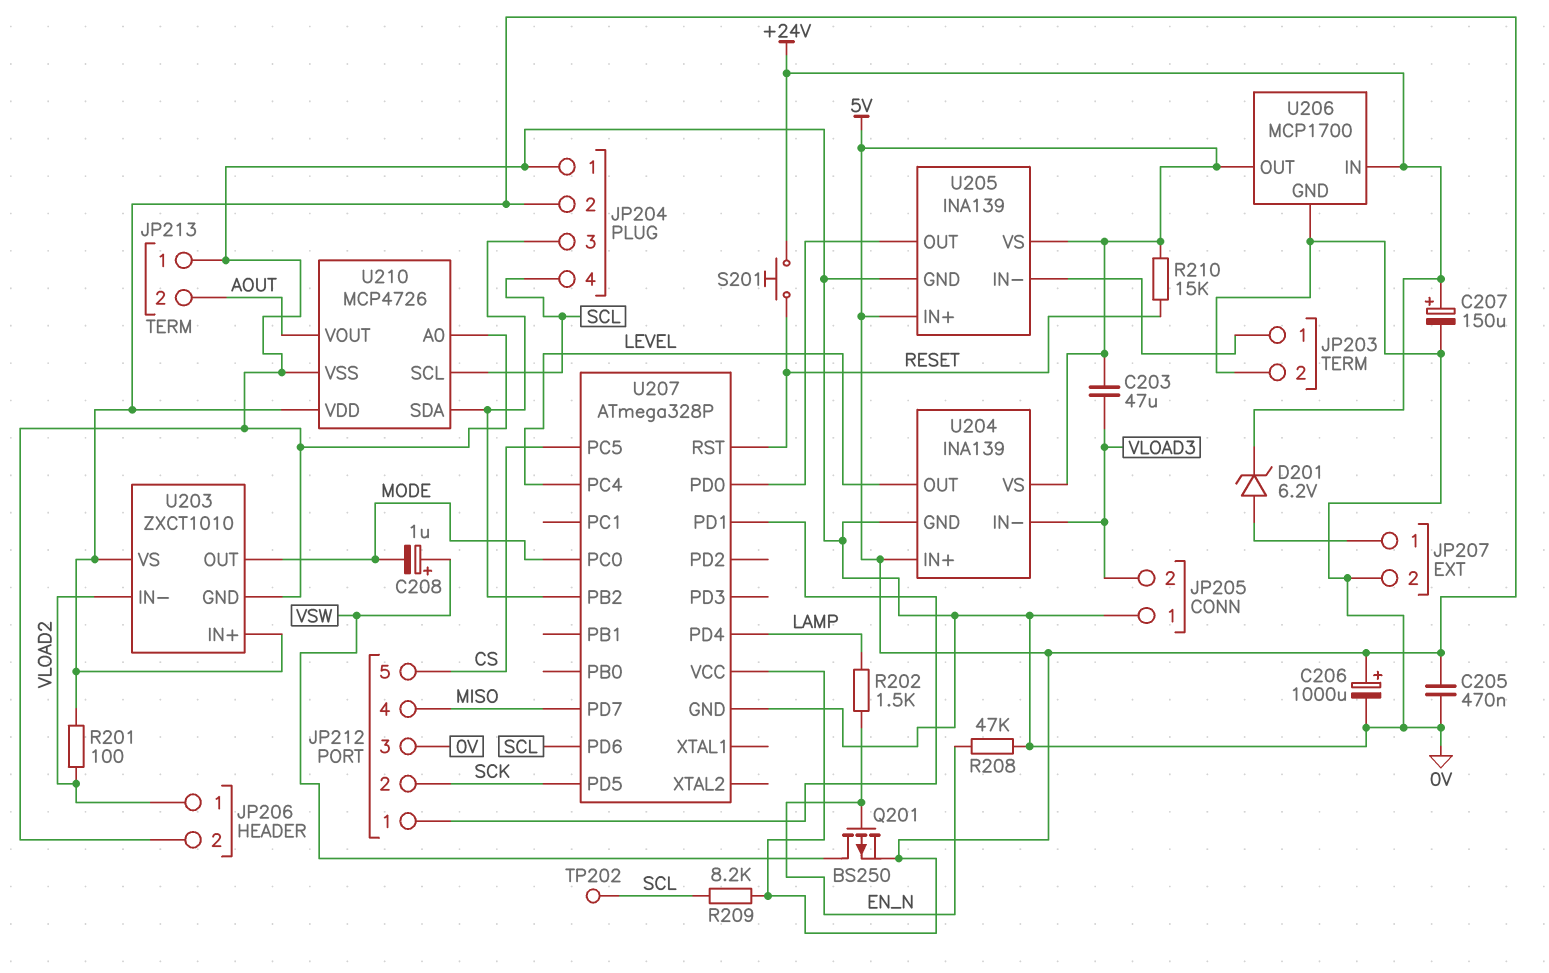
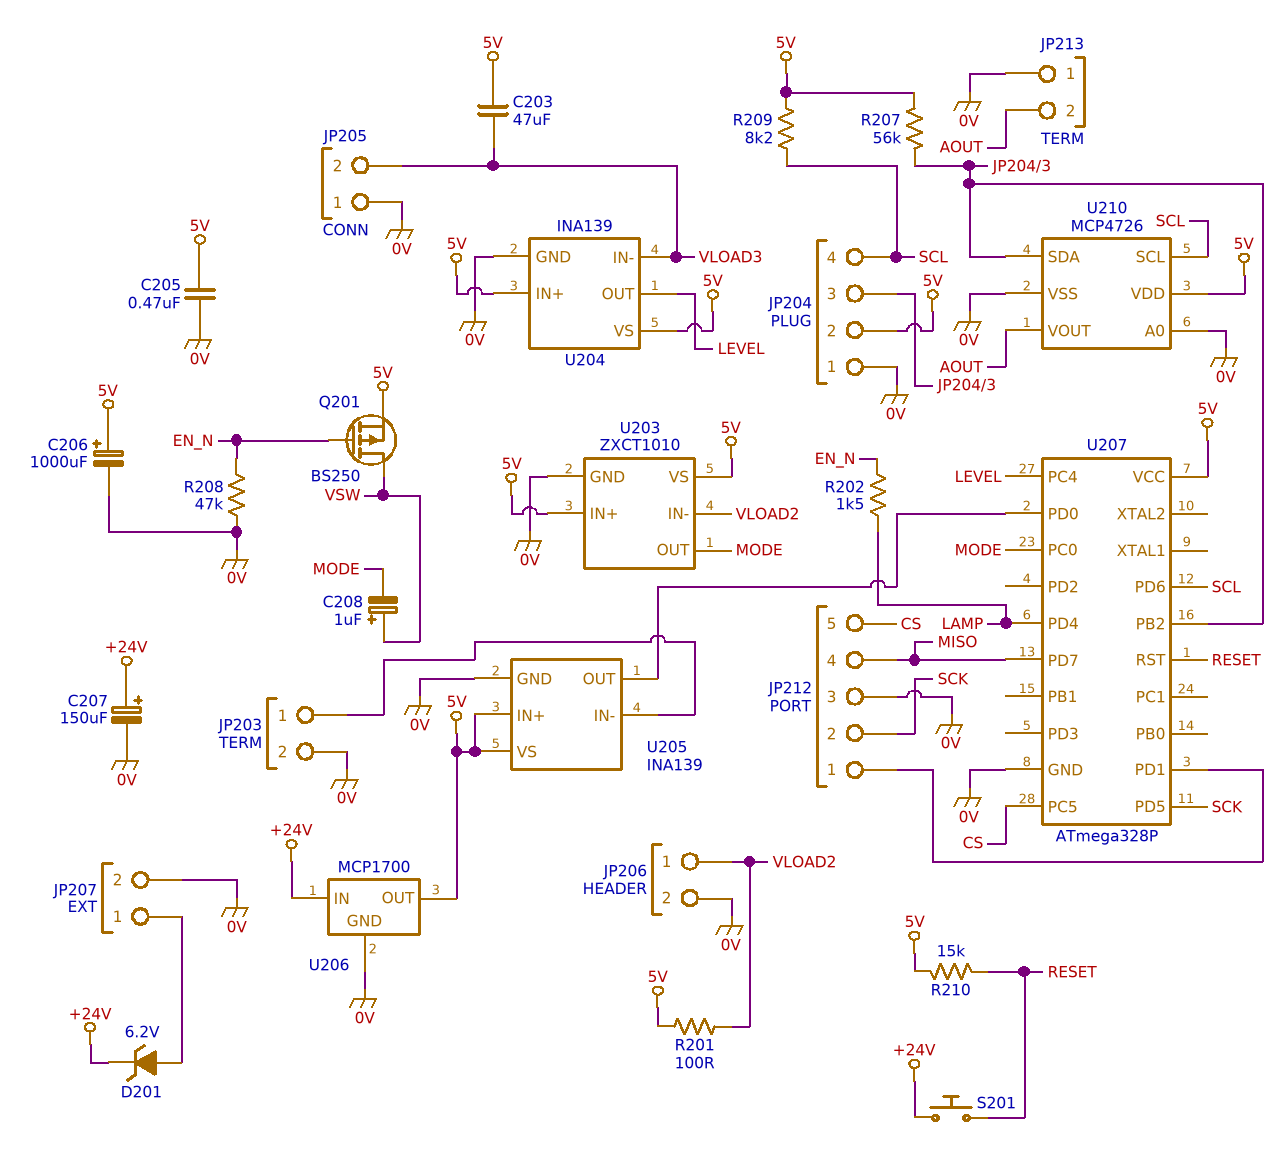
R207: none -> 56k (5V, JP204/3)
TP202: test point (SCL) -> none

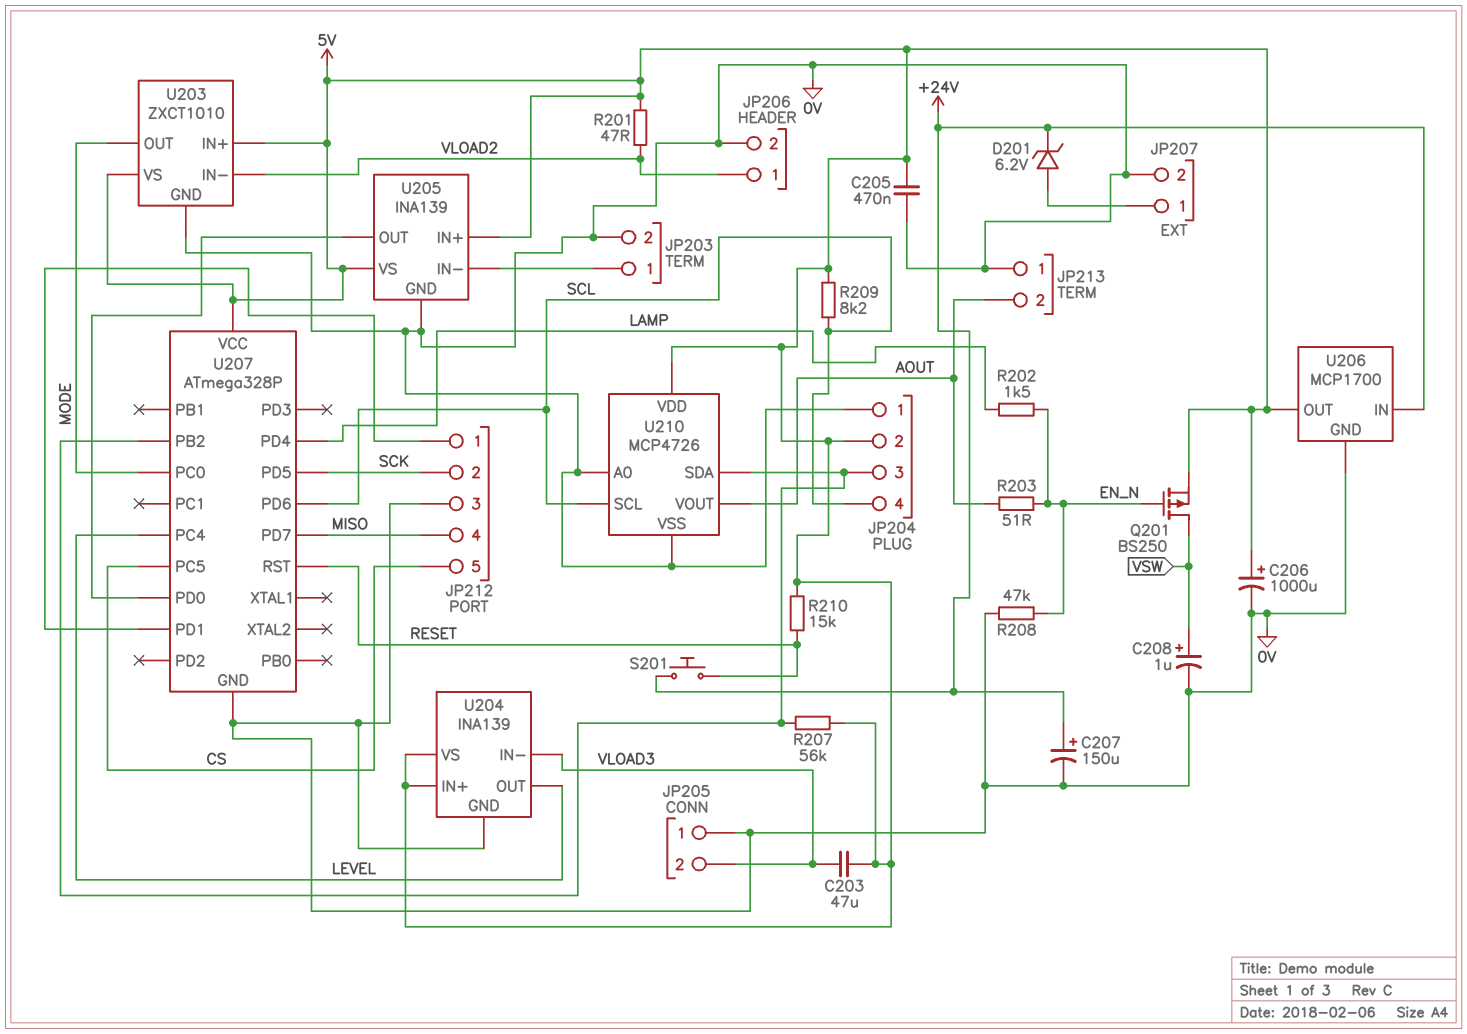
C208: 1uF (plus VSW, minus MODE) -> 1uF (plus VSW, minus 0V)
R201: 100 (5V, VLOAD2) -> 47 (5V, VLOAD2)
R203: none -> 51 (AOUT, EN_N)

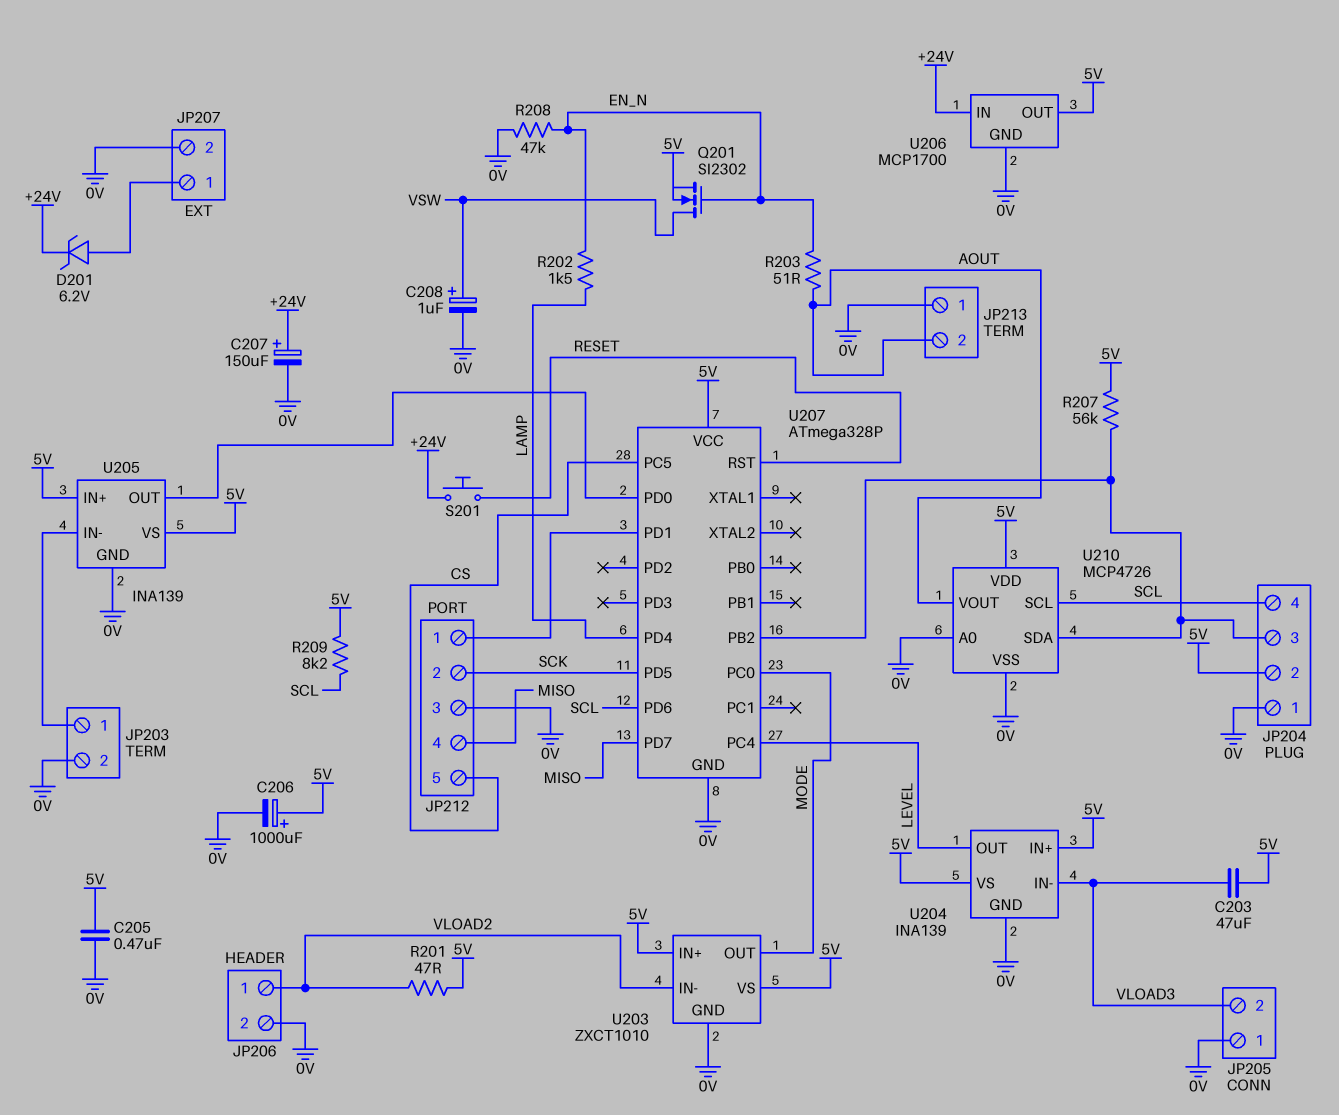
Q201: PMOS BS250 (G EN_N, D VSW, S 5V) -> NMOS SI2302 (G EN_N, D VSW, S 5V)
R210: 15k (5V, RESET) -> none

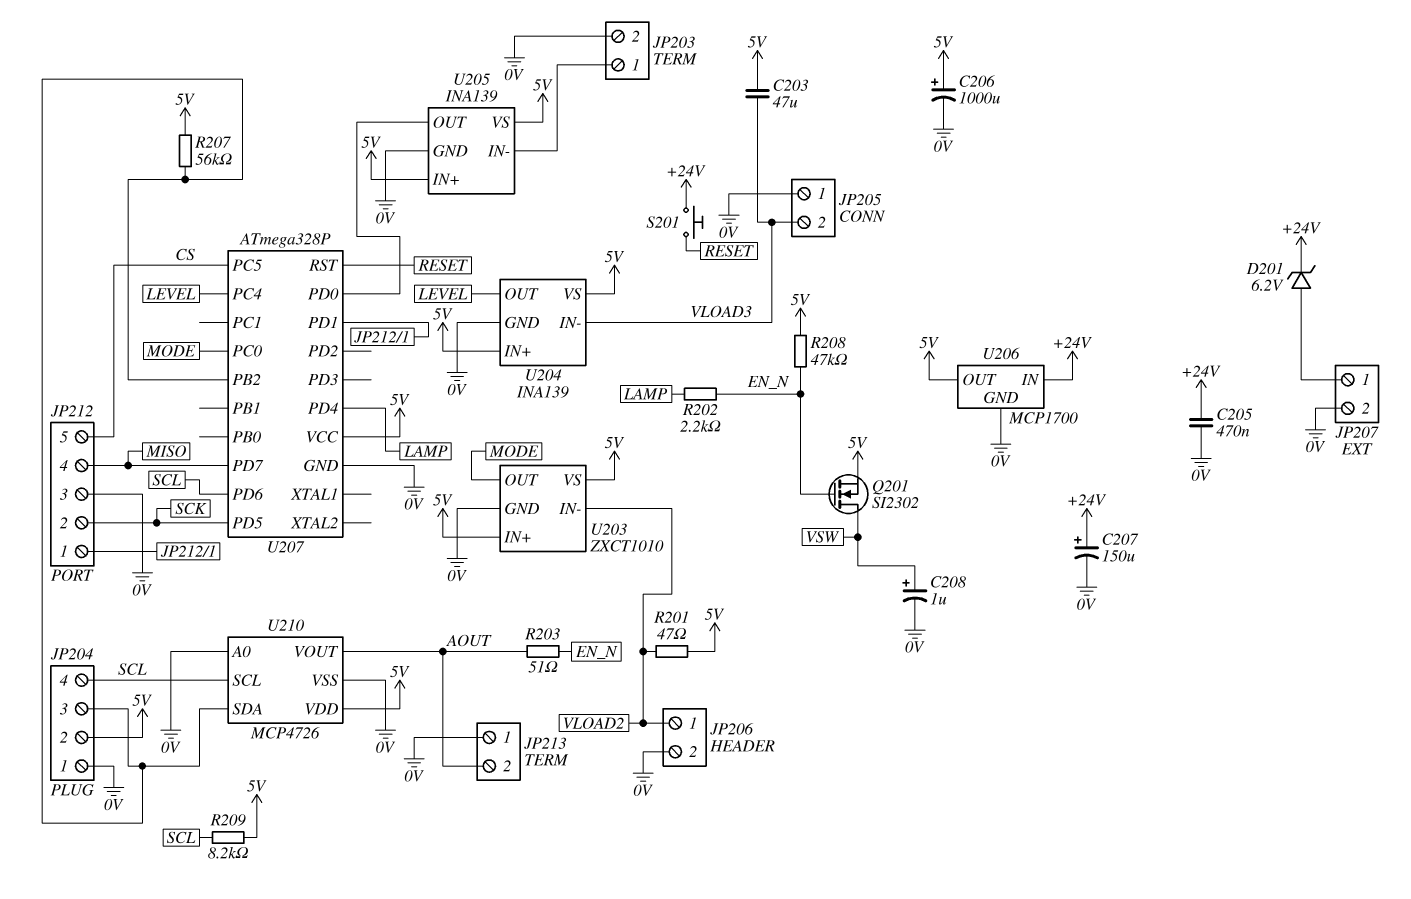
C205: 470nF (0V, 5V) -> 470nF (+24V, 0V)
R202: 1.5k (EN_N, LAMP) -> 2.2k (EN_N, LAMP)
R208: 47k (0V, EN_N) -> 47k (5V, EN_N)

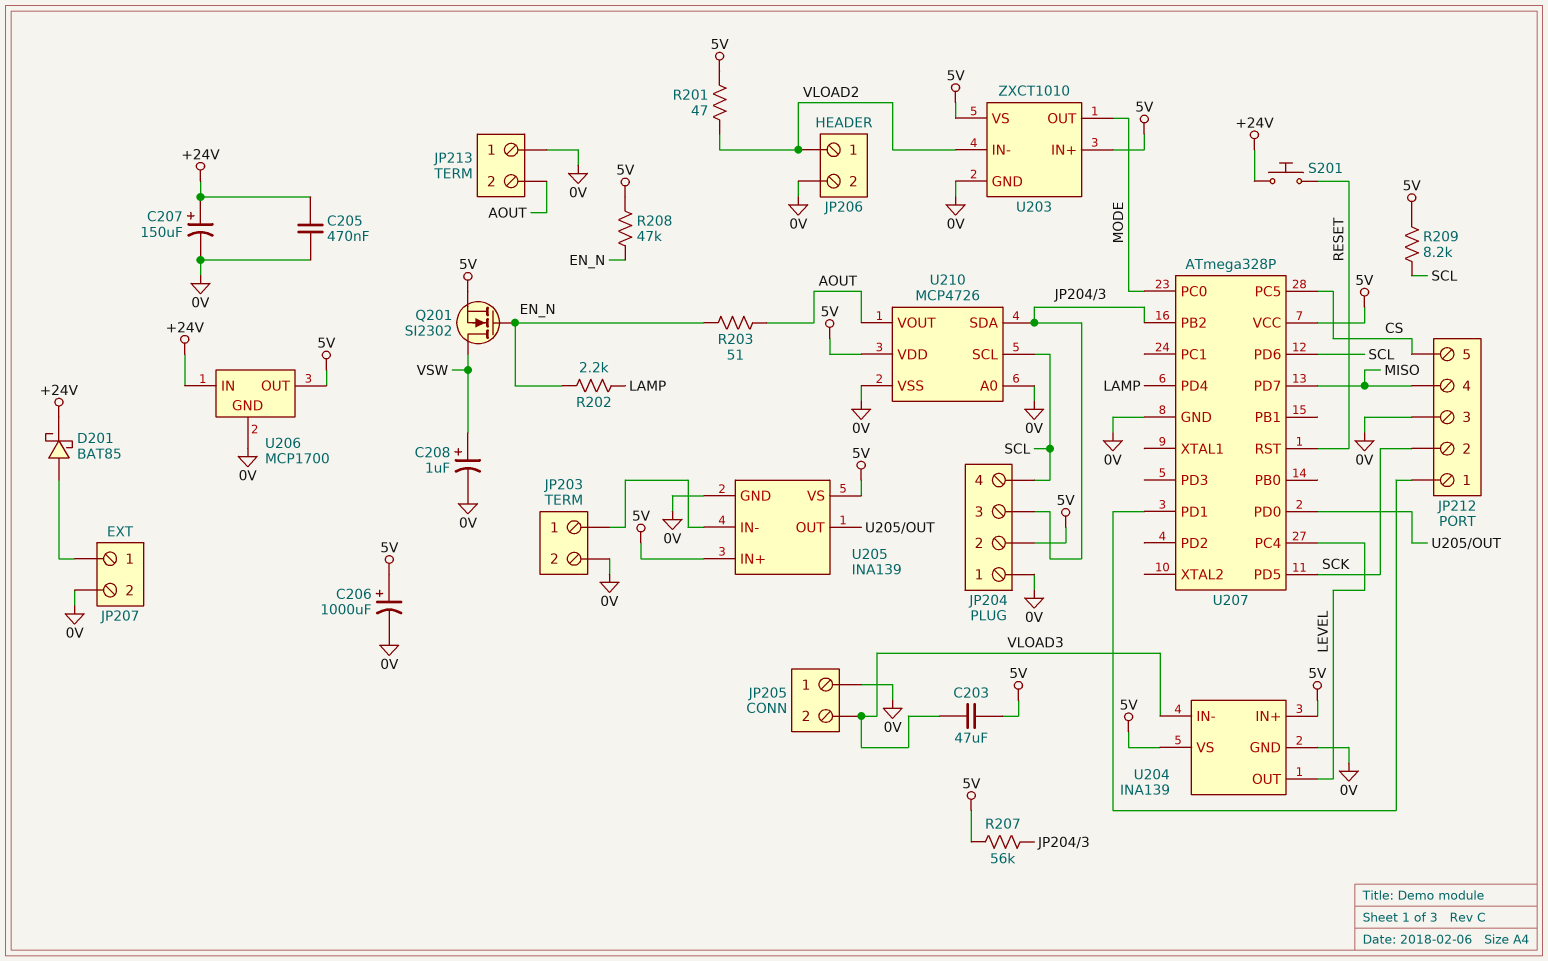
D201: zener 6.2V (A JP207/1, K +24V) -> schottky BAT85 (A JP207/1, K +24V)

